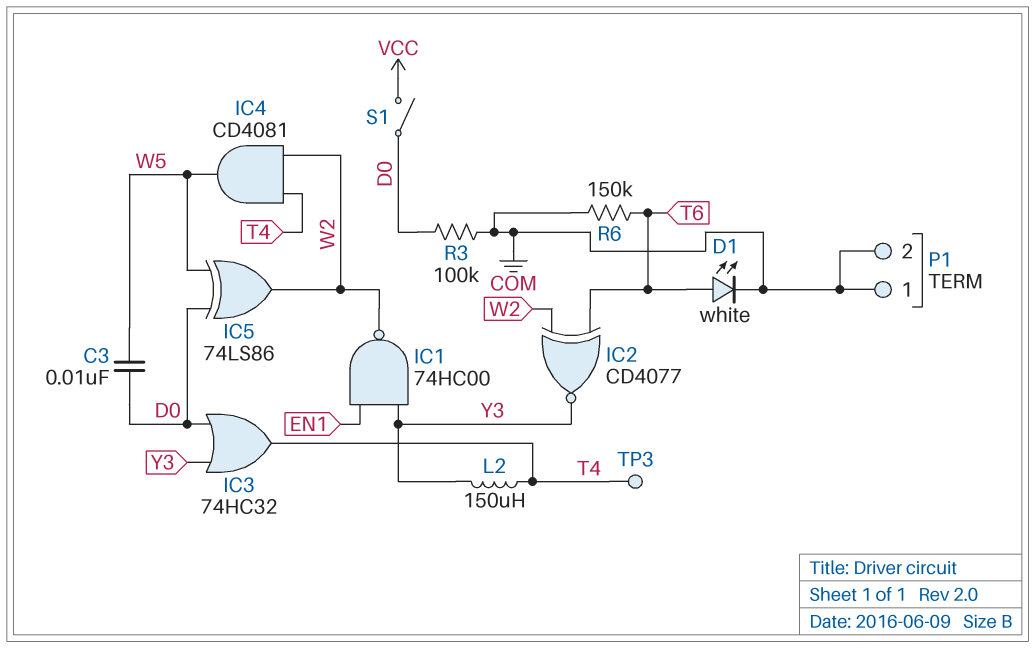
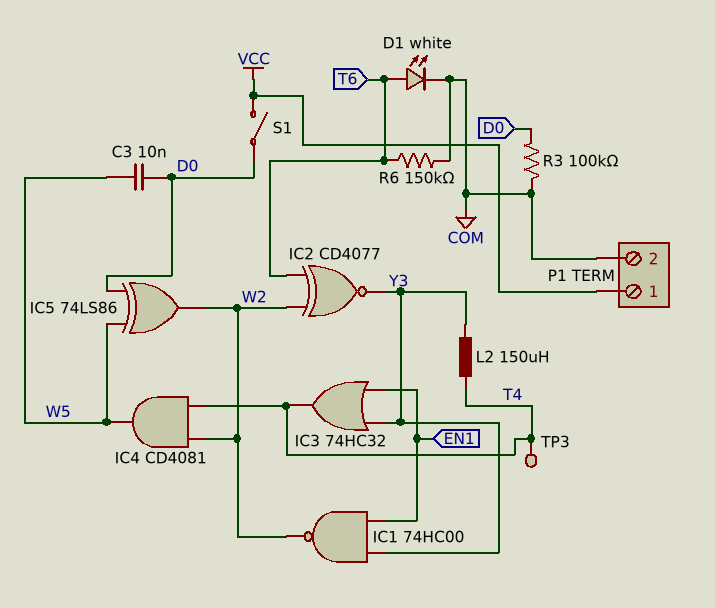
IC3: OR 74HC32 (in D0, in Y3, out T4) -> OR 74HC32 (in EN1, in Y3, out T4)
P1 pin 1: COM -> VCC

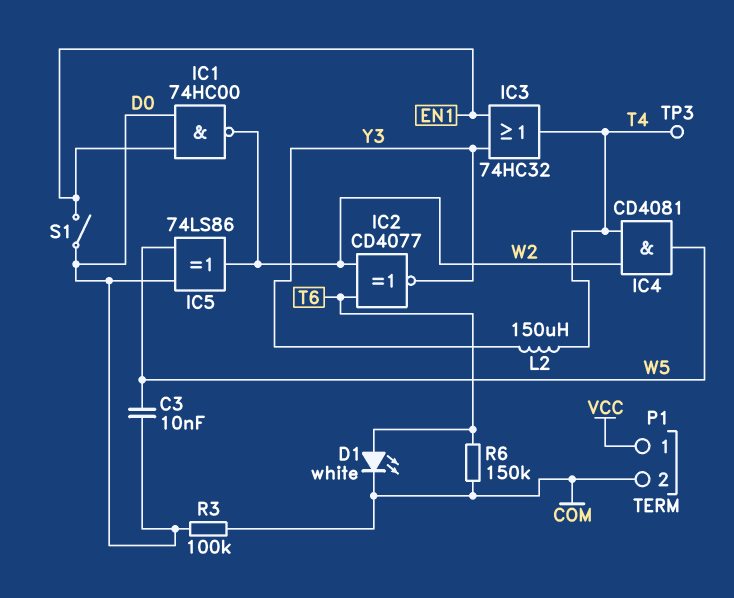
IC1: NAND 74HC00 (in EN1, in Y3, out W2) -> NAND 74HC00 (in D0, in EN1, out W2)
S1: switch (D0, VCC) -> switch (D0, EN1)

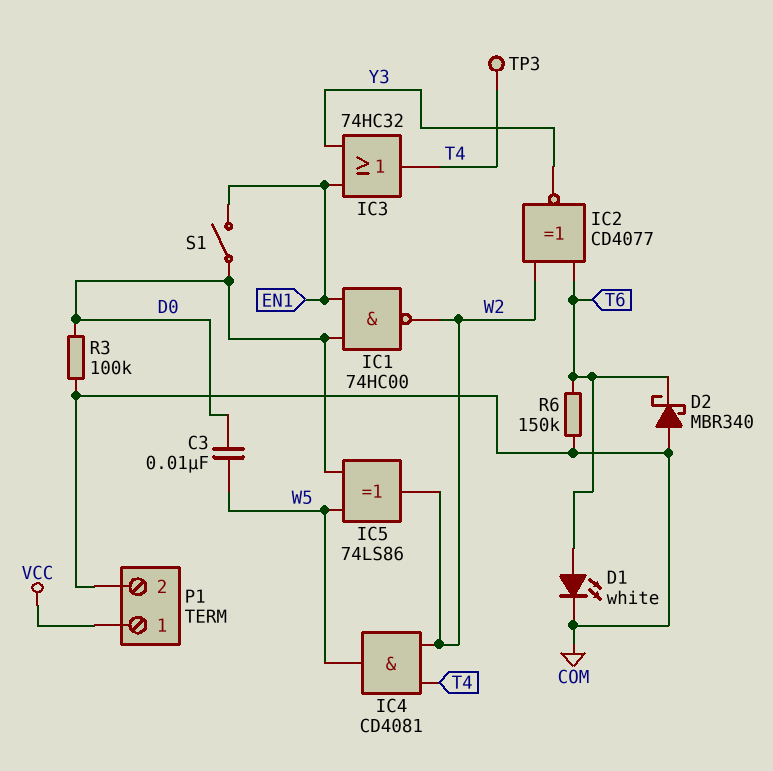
D2: none -> schottky MBR340 (A COM, K T6)
L2: 150uH (T4, Y3) -> none

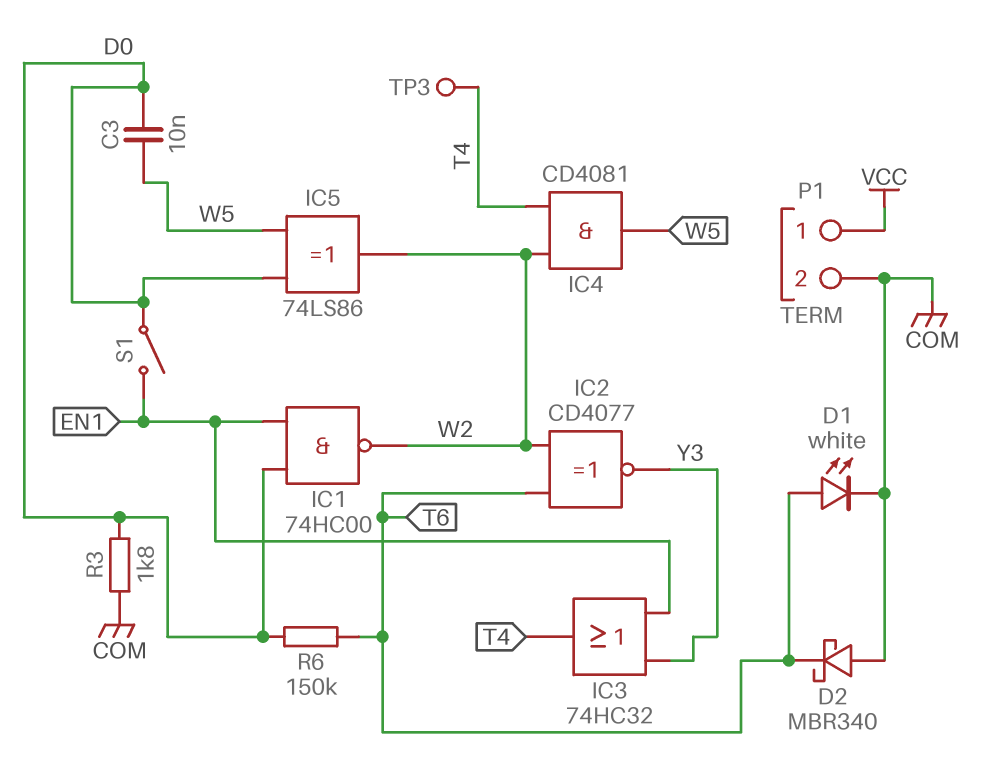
R3: 100k (COM, D0) -> 1.8k (COM, D0)
R6: 150k (COM, T6) -> 150k (D0, T6)

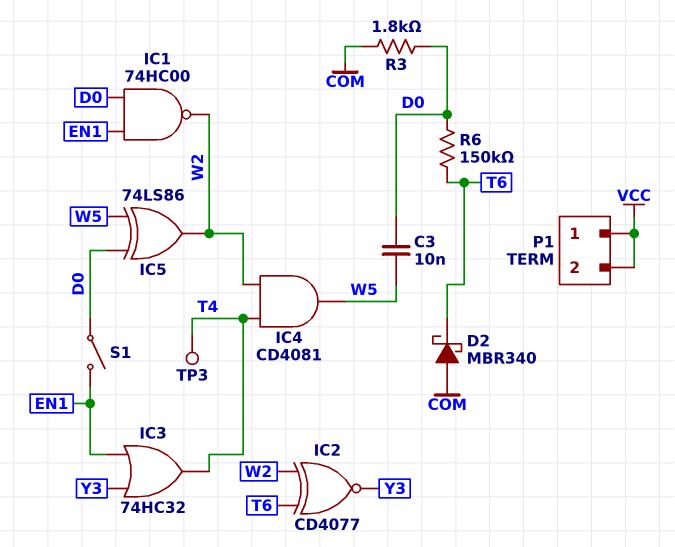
D1: LED white (A T6, K COM) -> none
P1 pin 2: COM -> VCC

